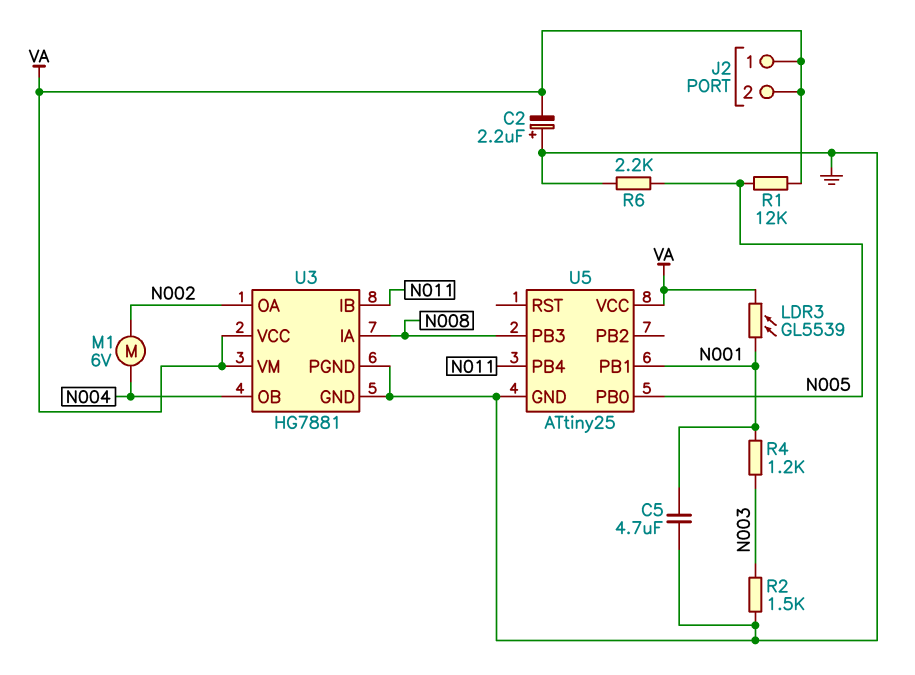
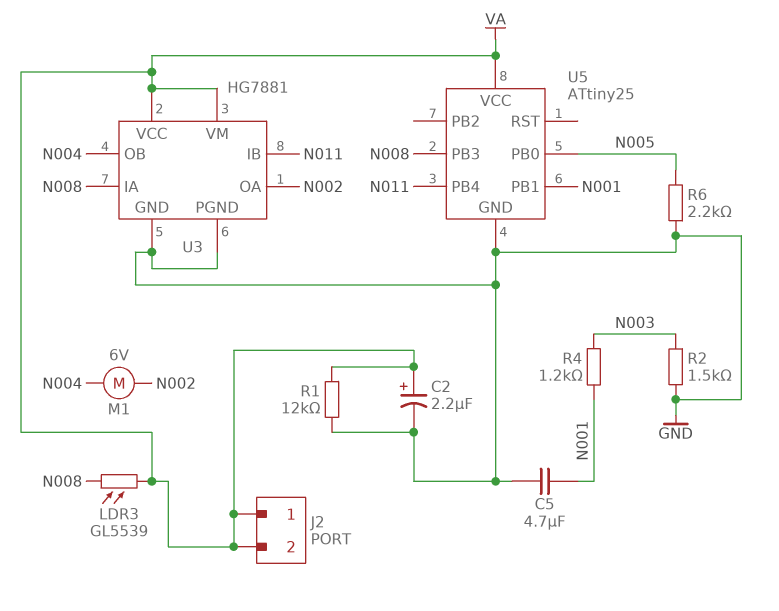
C2: 2.2uF (plus GND, minus VA) -> 2.2uF (plus VA, minus GND)
LDR3: GL5539 (N001, VA) -> GL5539 (N008, VA)
R1: 12k (N005, VA) -> 12k (GND, VA)

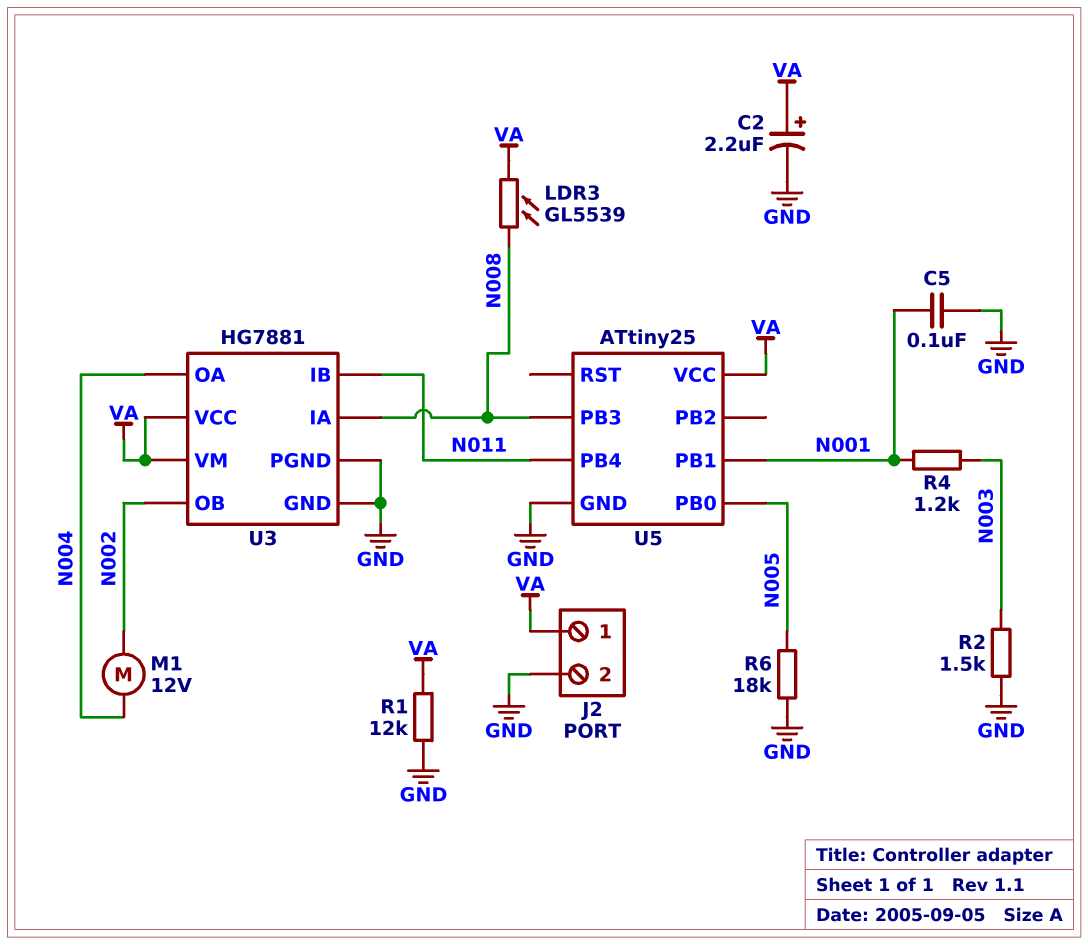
C5: 4.7uF (GND, N001) -> 100nF (GND, N001)
J2 pin 2: VA -> GND
M1: motor 6V (N002, N004) -> motor 12V (N002, N004)
R6: 2.2k (GND, N005) -> 18k (GND, N005)
U3 pin OA: N002 -> N004
U3 pin OB: N004 -> N002

